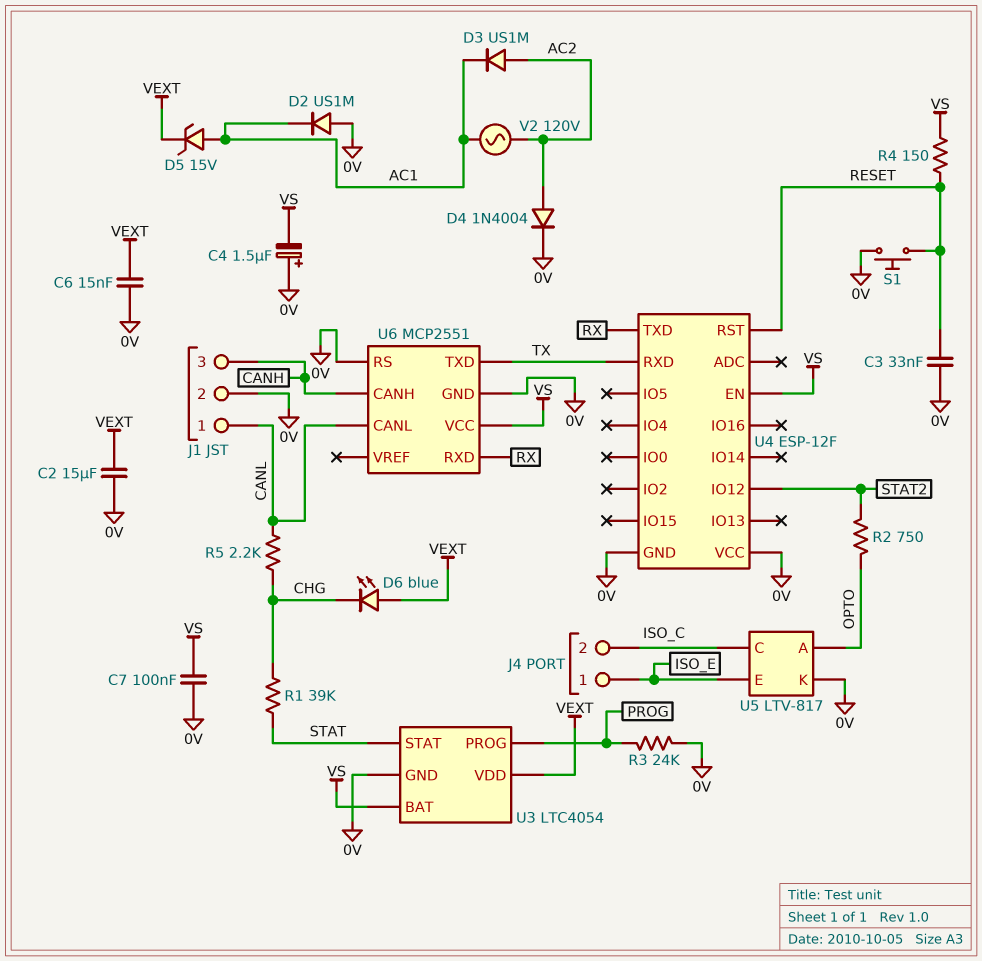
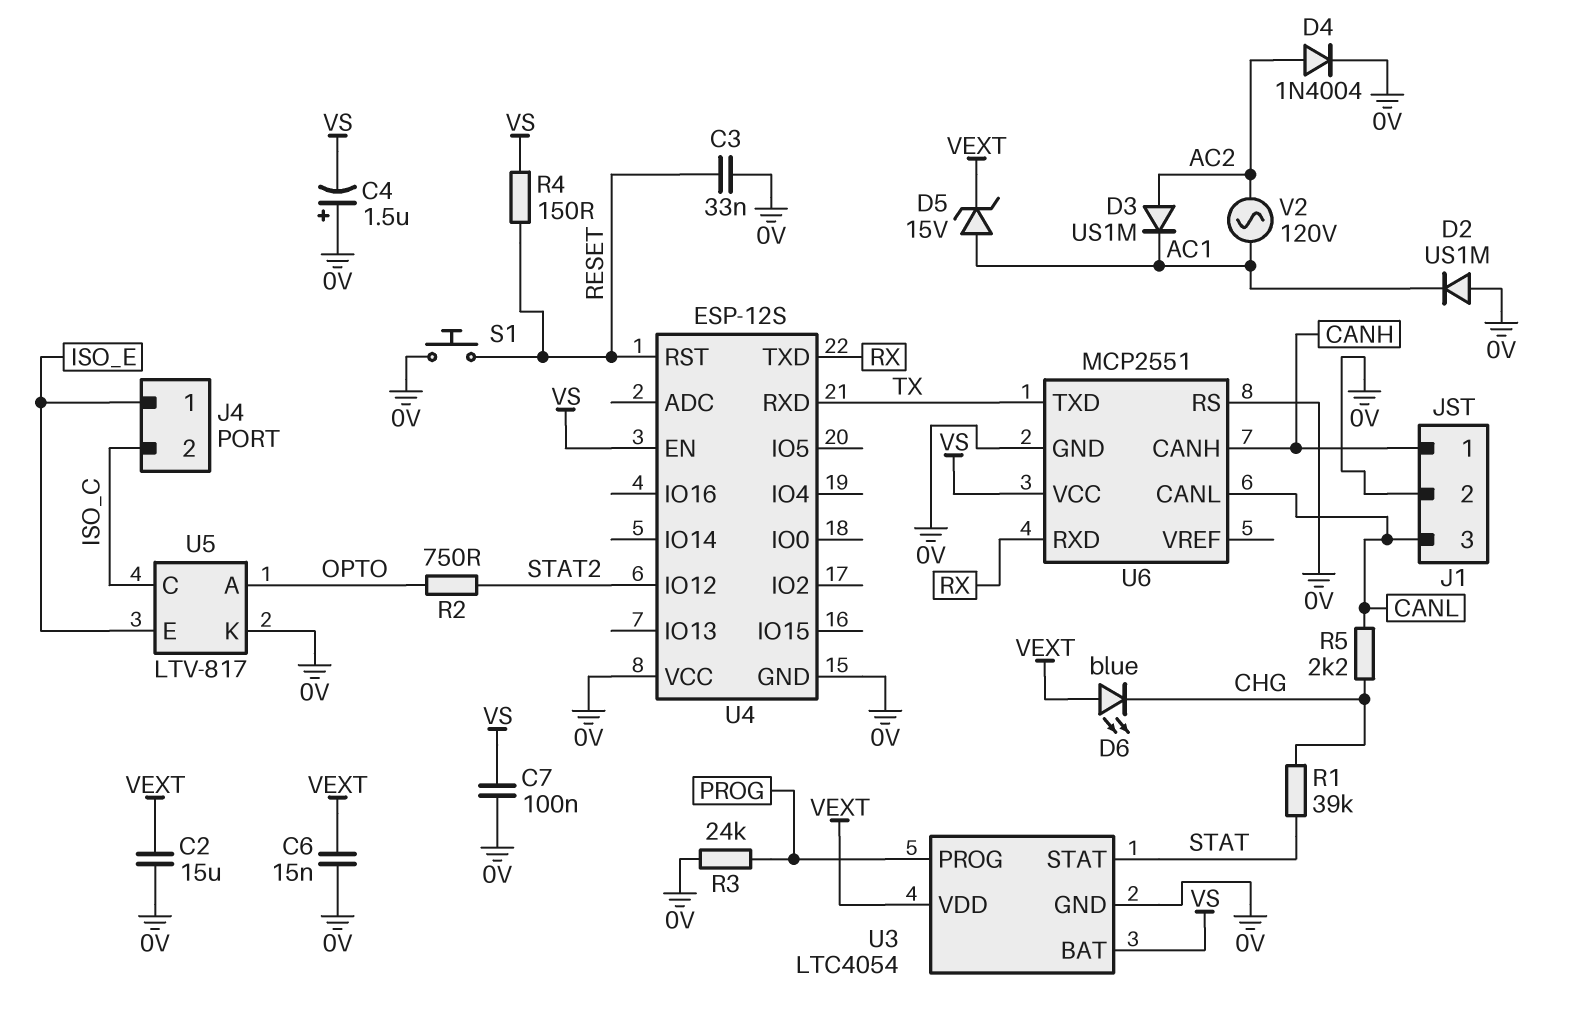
J1 pin 1: CANL -> CANH
J1 pin 3: CANH -> CANL
U4: ESP-12F -> ESP-12S

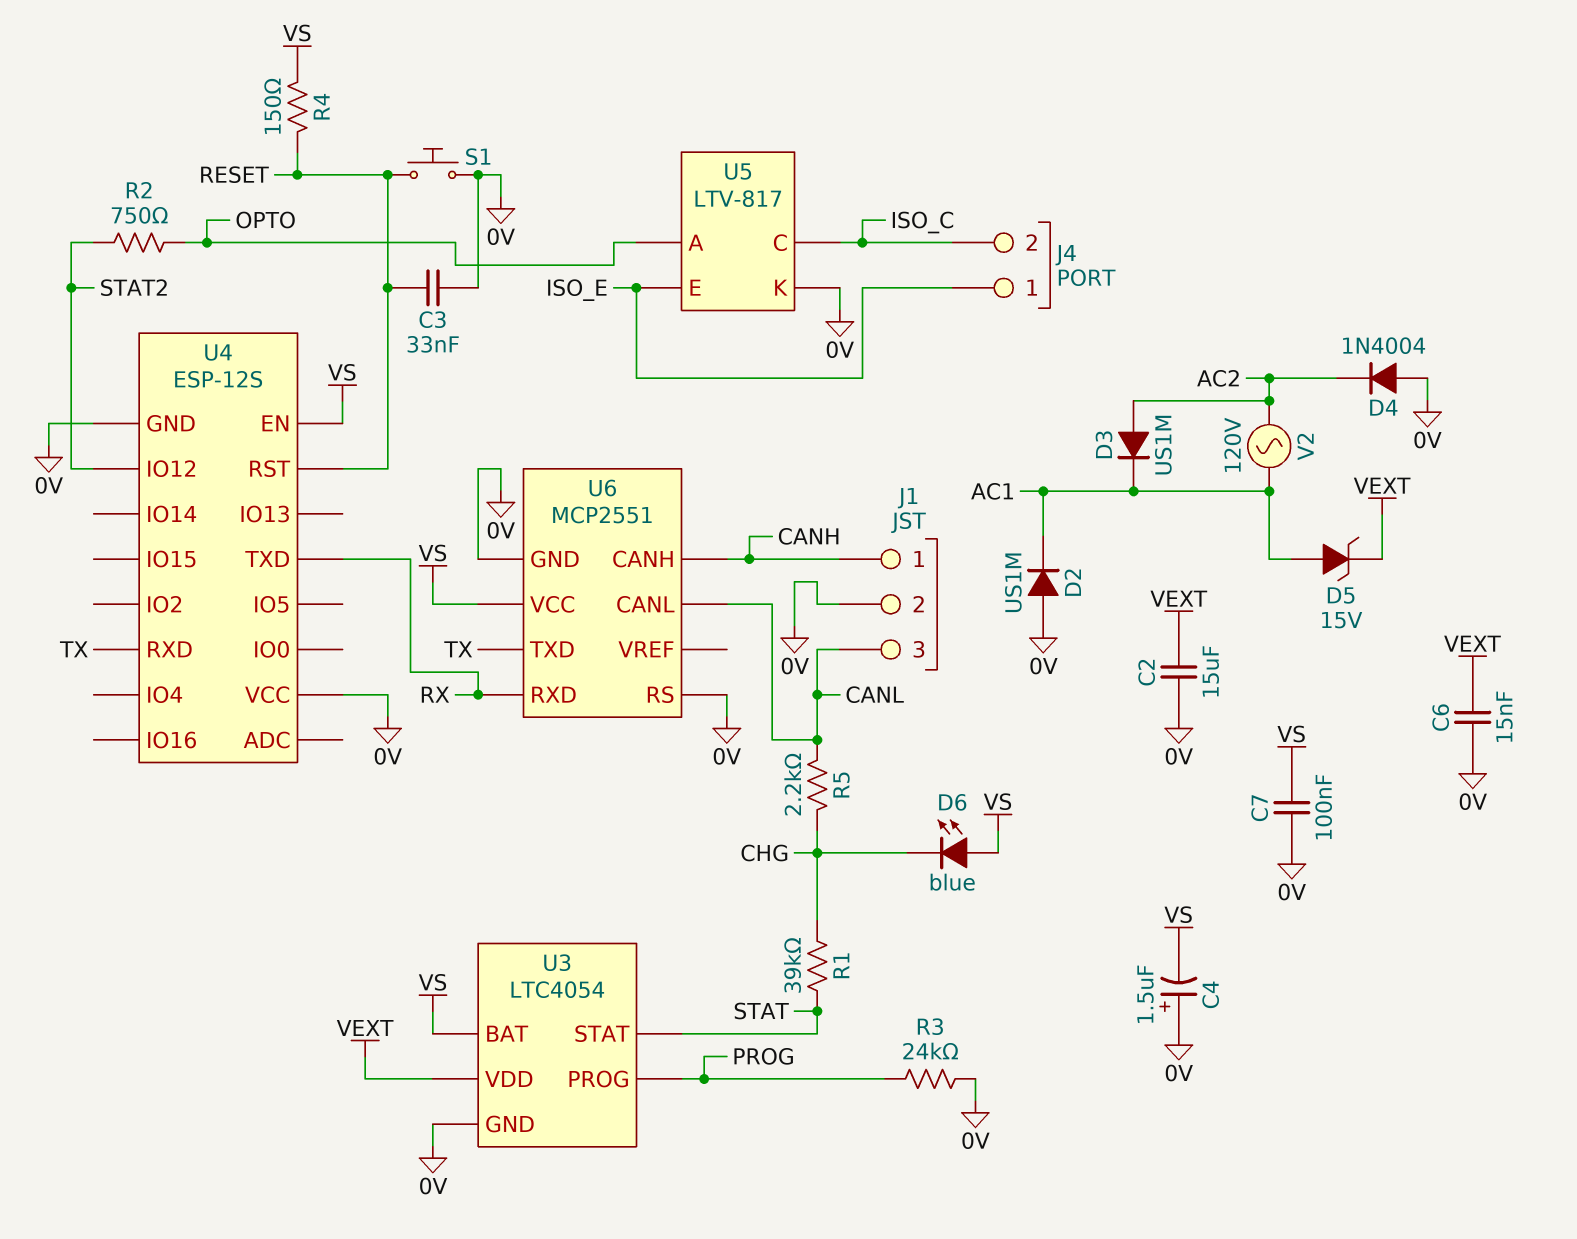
D4: diode 1N4004 (A AC2, K 0V) -> diode 1N4004 (A 0V, K AC2)
D6: LED blue (A VEXT, K CHG) -> LED blue (A VS, K CHG)

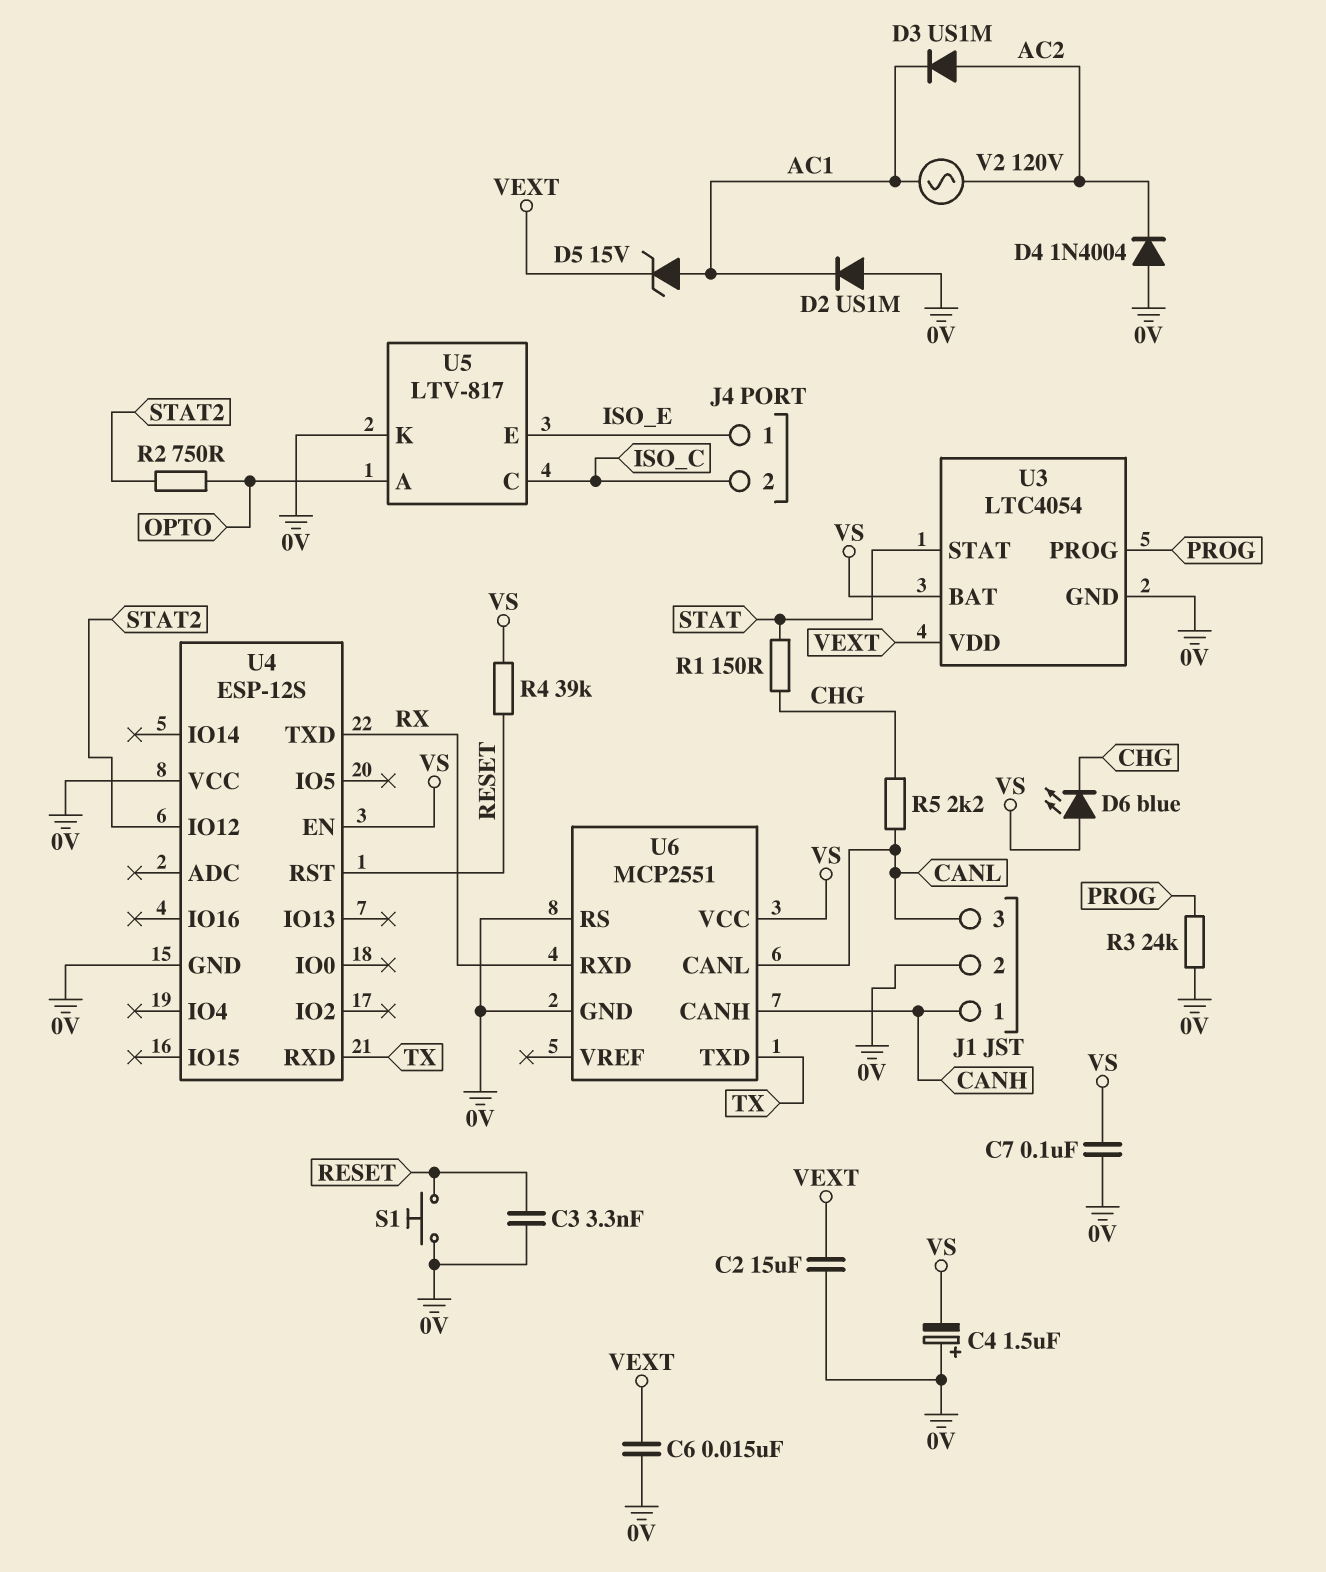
C3: 33nF (0V, RESET) -> 3.3nF (0V, RESET)
R1: 39k (CHG, STAT) -> 150 (CHG, STAT)
R4: 150 (RESET, VS) -> 39k (RESET, VS)

